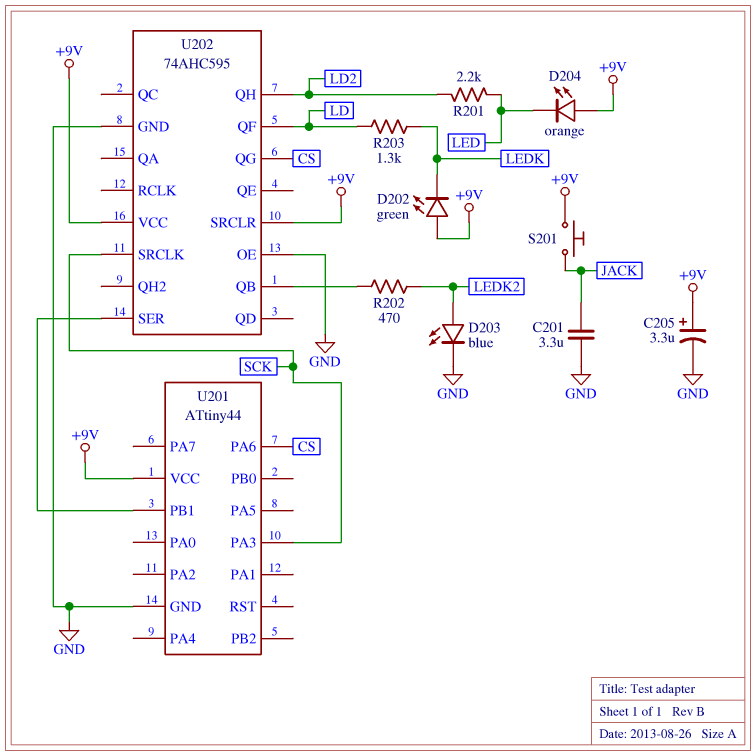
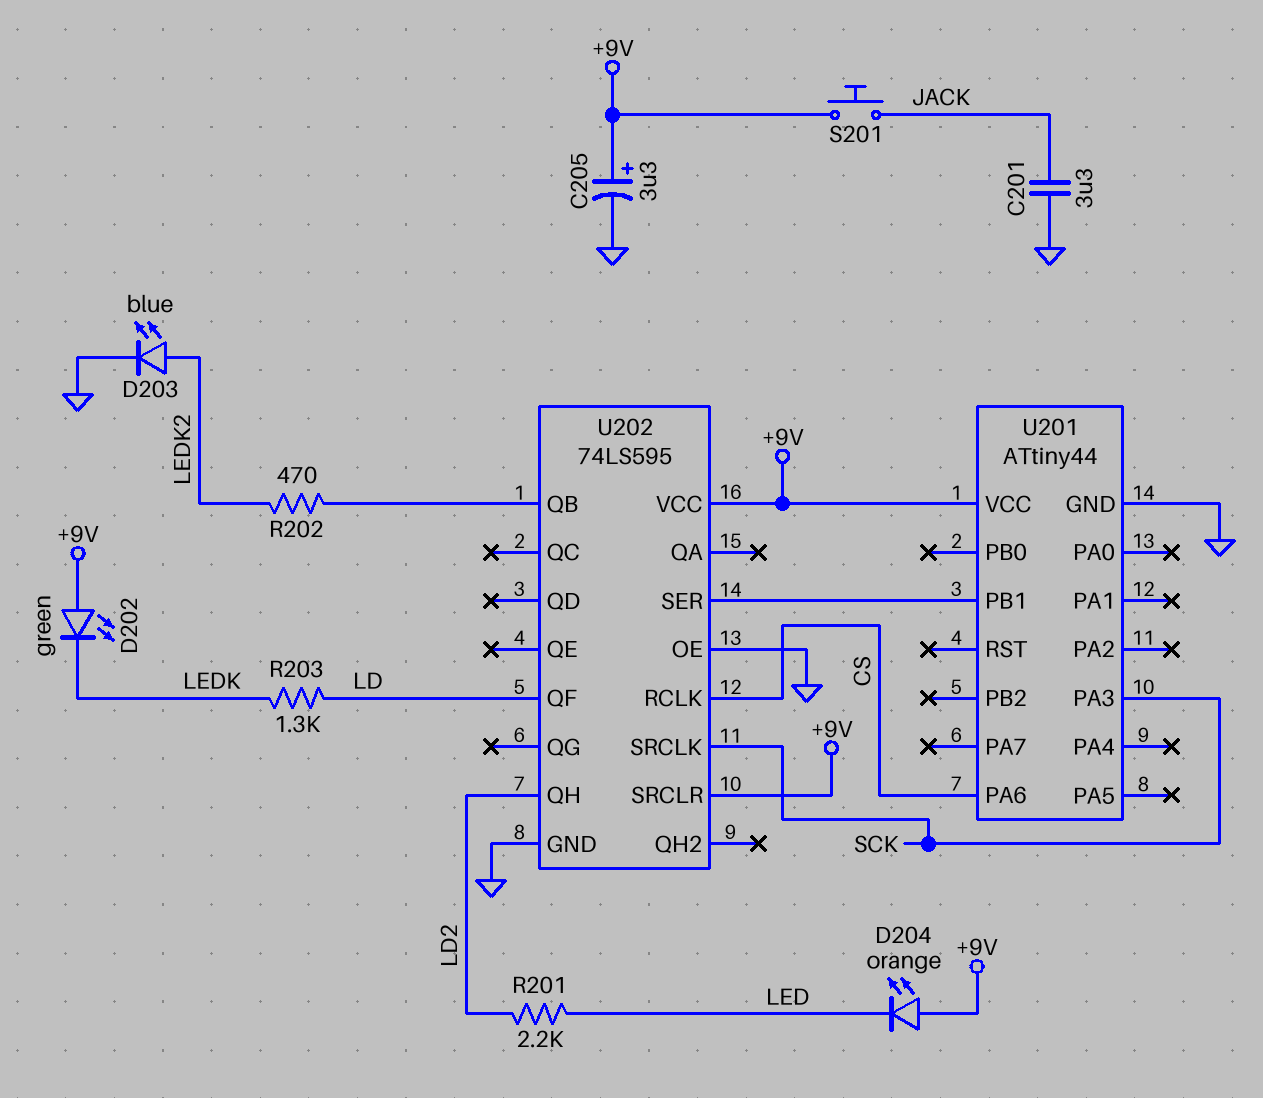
U202: 74AHC595 -> 74LS595
U202 pin QG: CS -> none
U202 pin RCLK: none -> CS

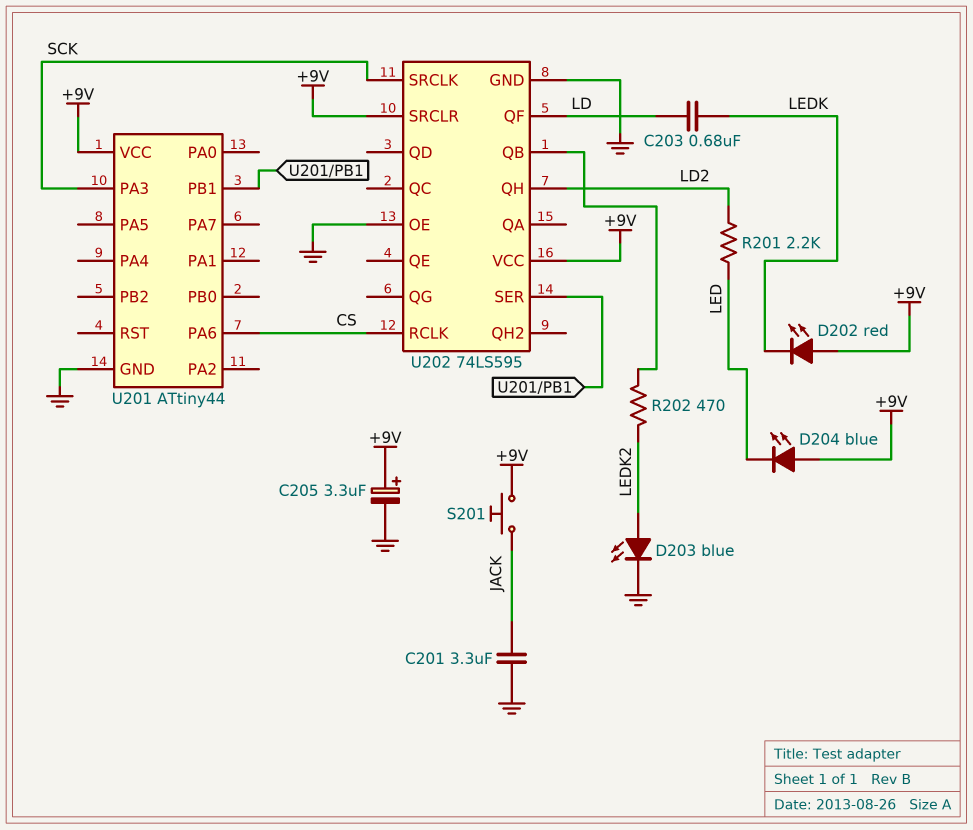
C203: none -> 680nF (LD, LEDK)
D202: LED green (A +9V, K LEDK) -> LED red (A +9V, K LEDK)
D204: LED orange (A +9V, K LED) -> LED blue (A +9V, K LED)
R203: 1.3k (LD, LEDK) -> none

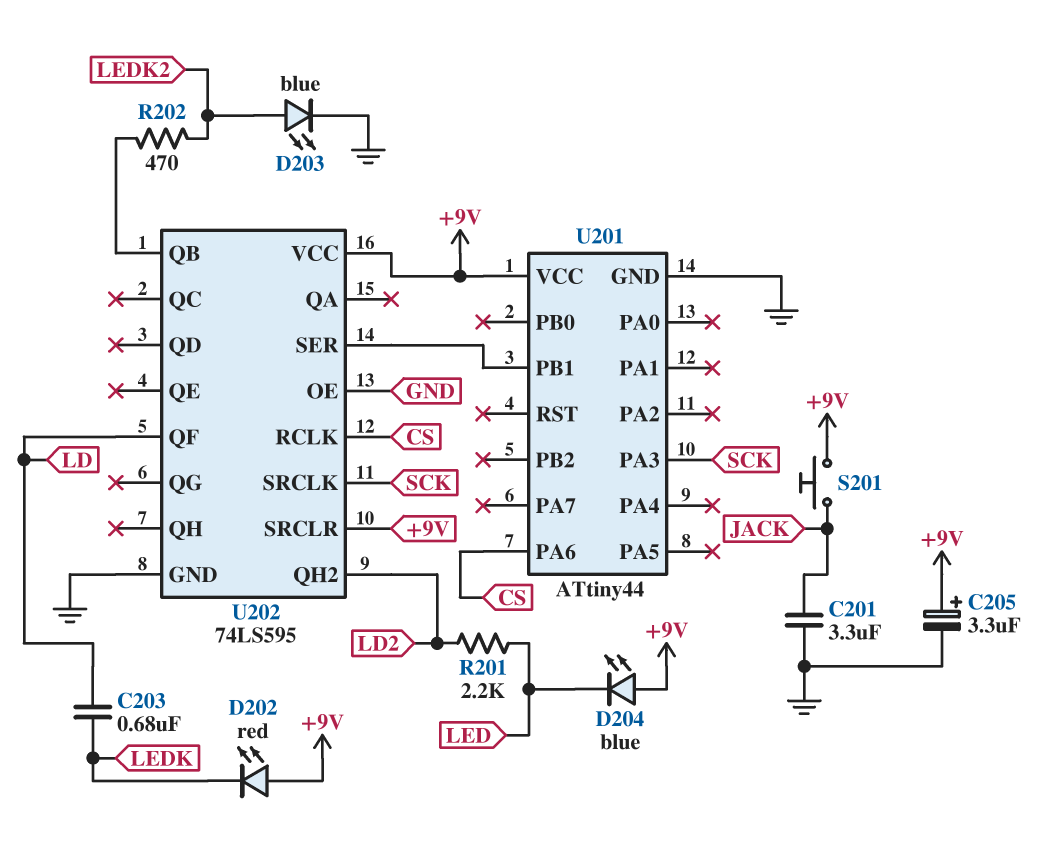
U202 pin QH: LD2 -> none
U202 pin QH2: none -> LD2

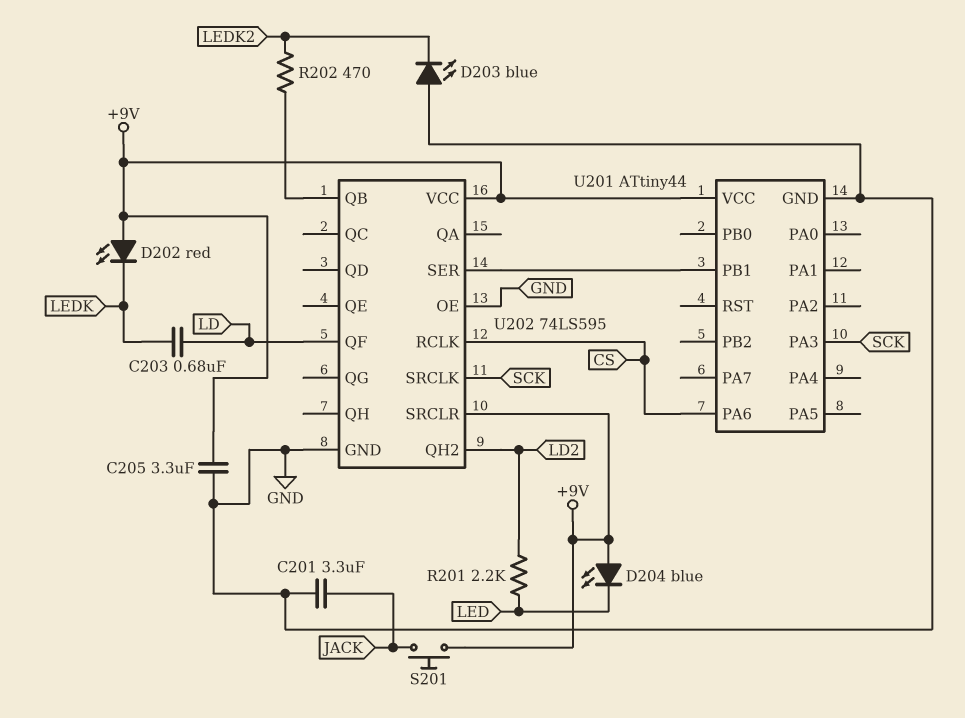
C205: 3.3uF (plus +9V, minus GND) -> 3.3uF (+9V, GND)
D203: LED blue (A LEDK2, K GND) -> LED blue (A GND, K LEDK2)

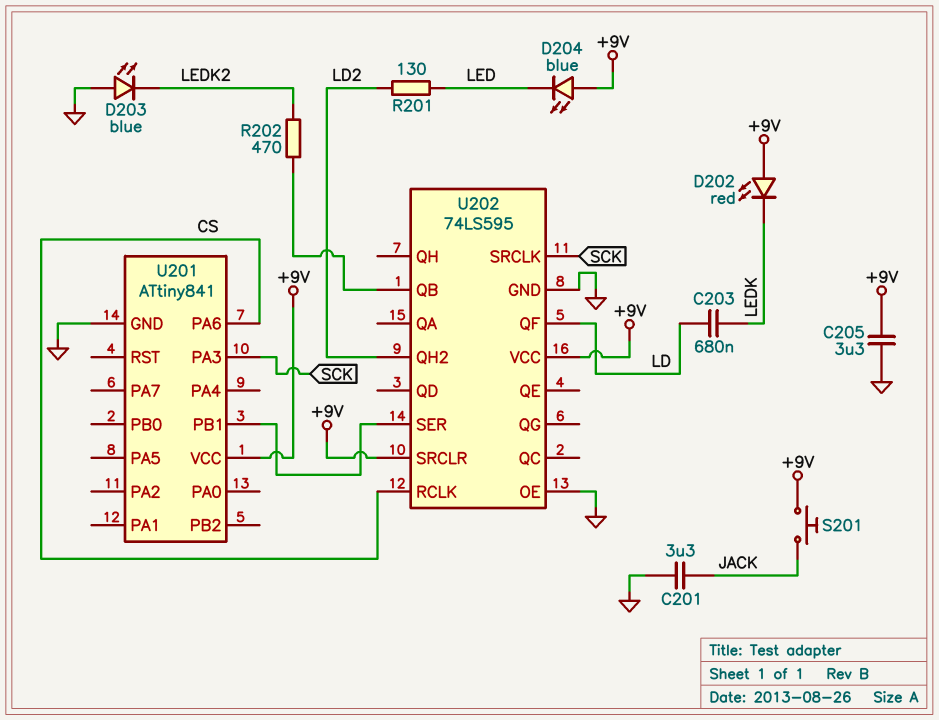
R201: 2.2k (LD2, LED) -> 130 (LD2, LED)
U201: ATtiny44 -> ATtiny841

